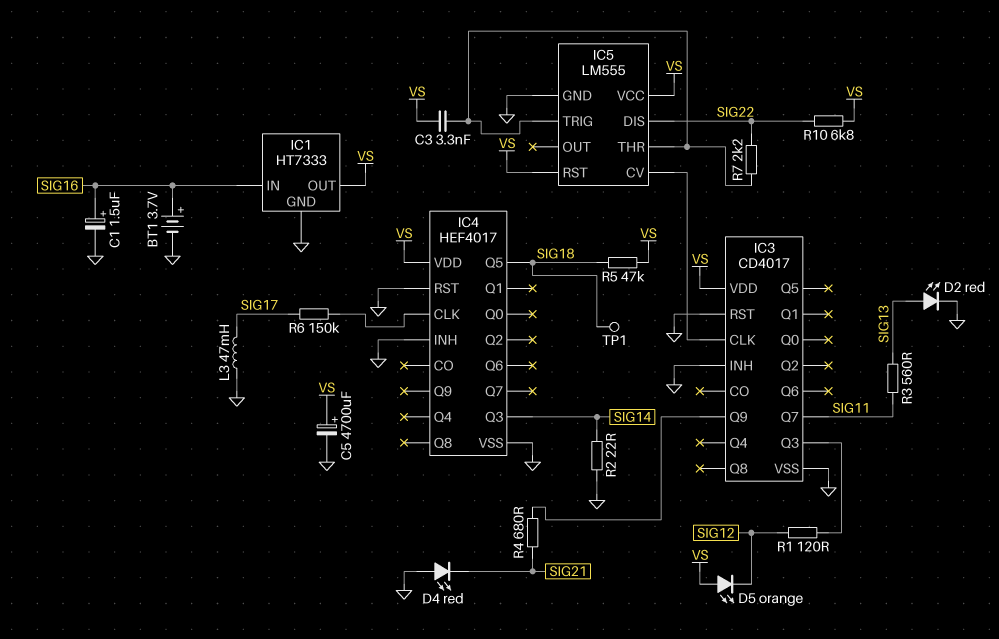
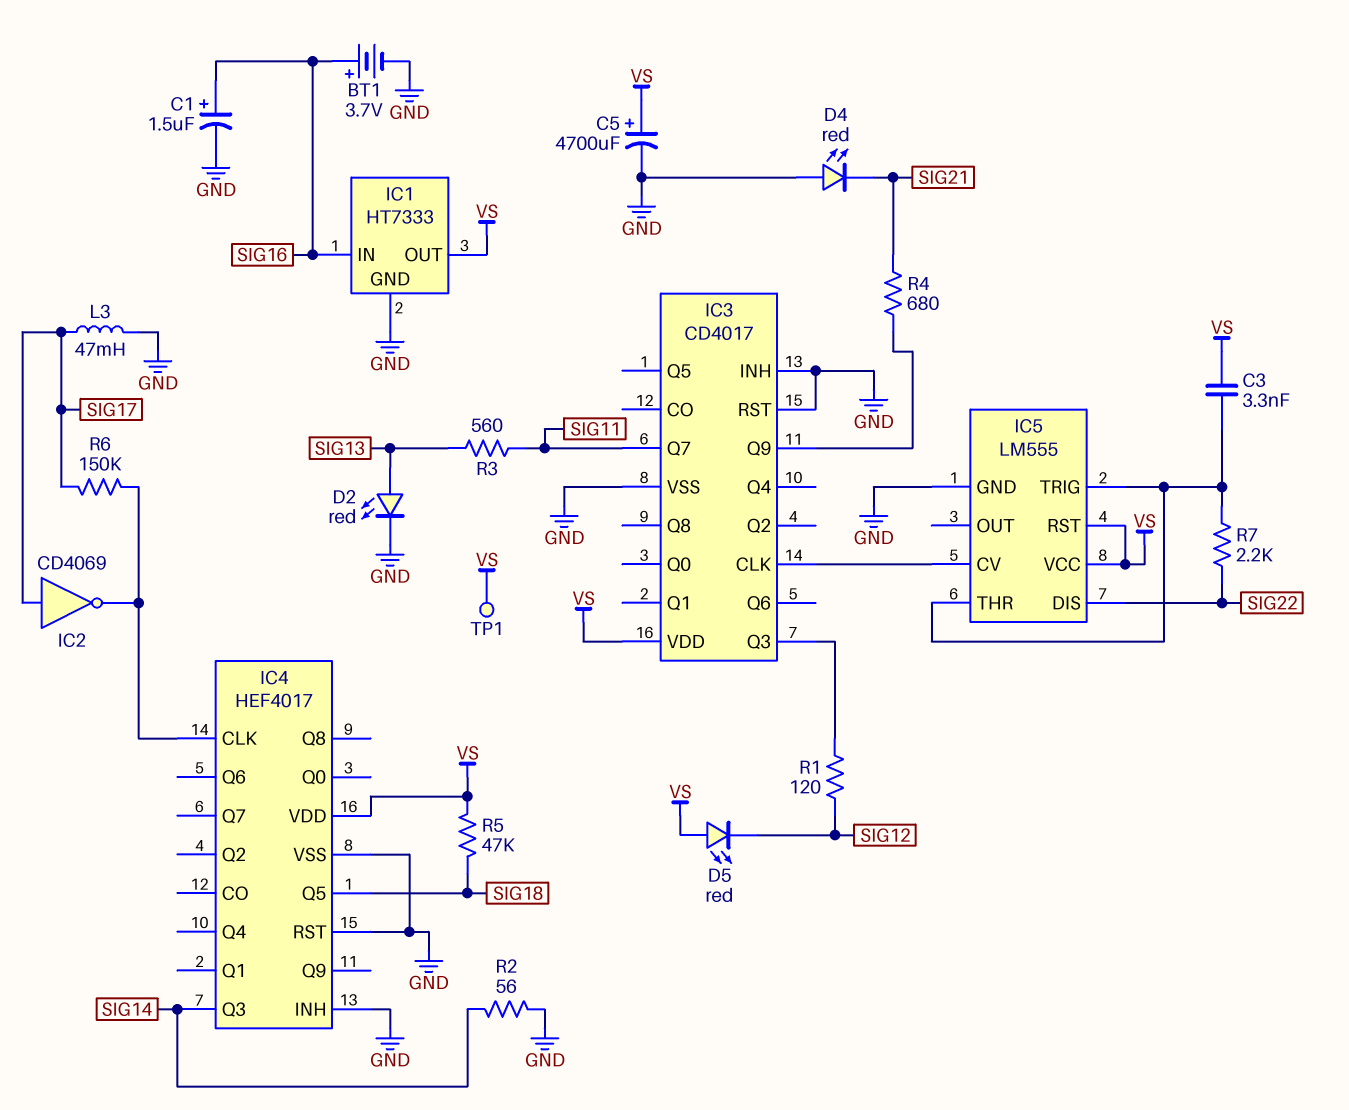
D5: LED orange (A VS, K SIG12) -> LED red (A VS, K SIG12)
IC2: none -> NOT CD4069 (in SIG17, out IC4/CLK)
R2: 22 (GND, SIG14) -> 56 (GND, SIG14)
R10: 6.8k (SIG22, VS) -> none
TP1: test point (SIG18) -> test point (VS)

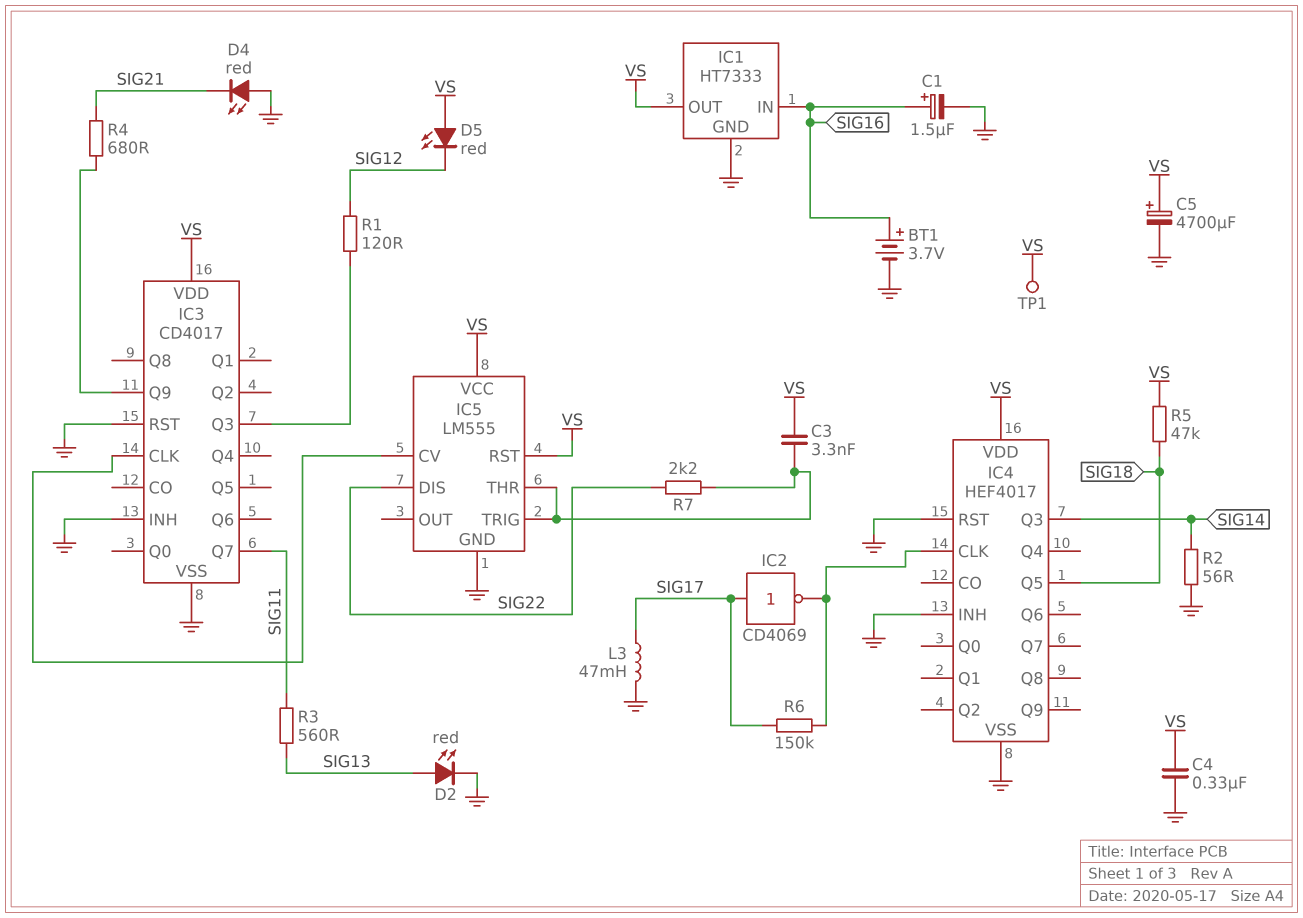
C4: none -> 330nF (GND, VS)

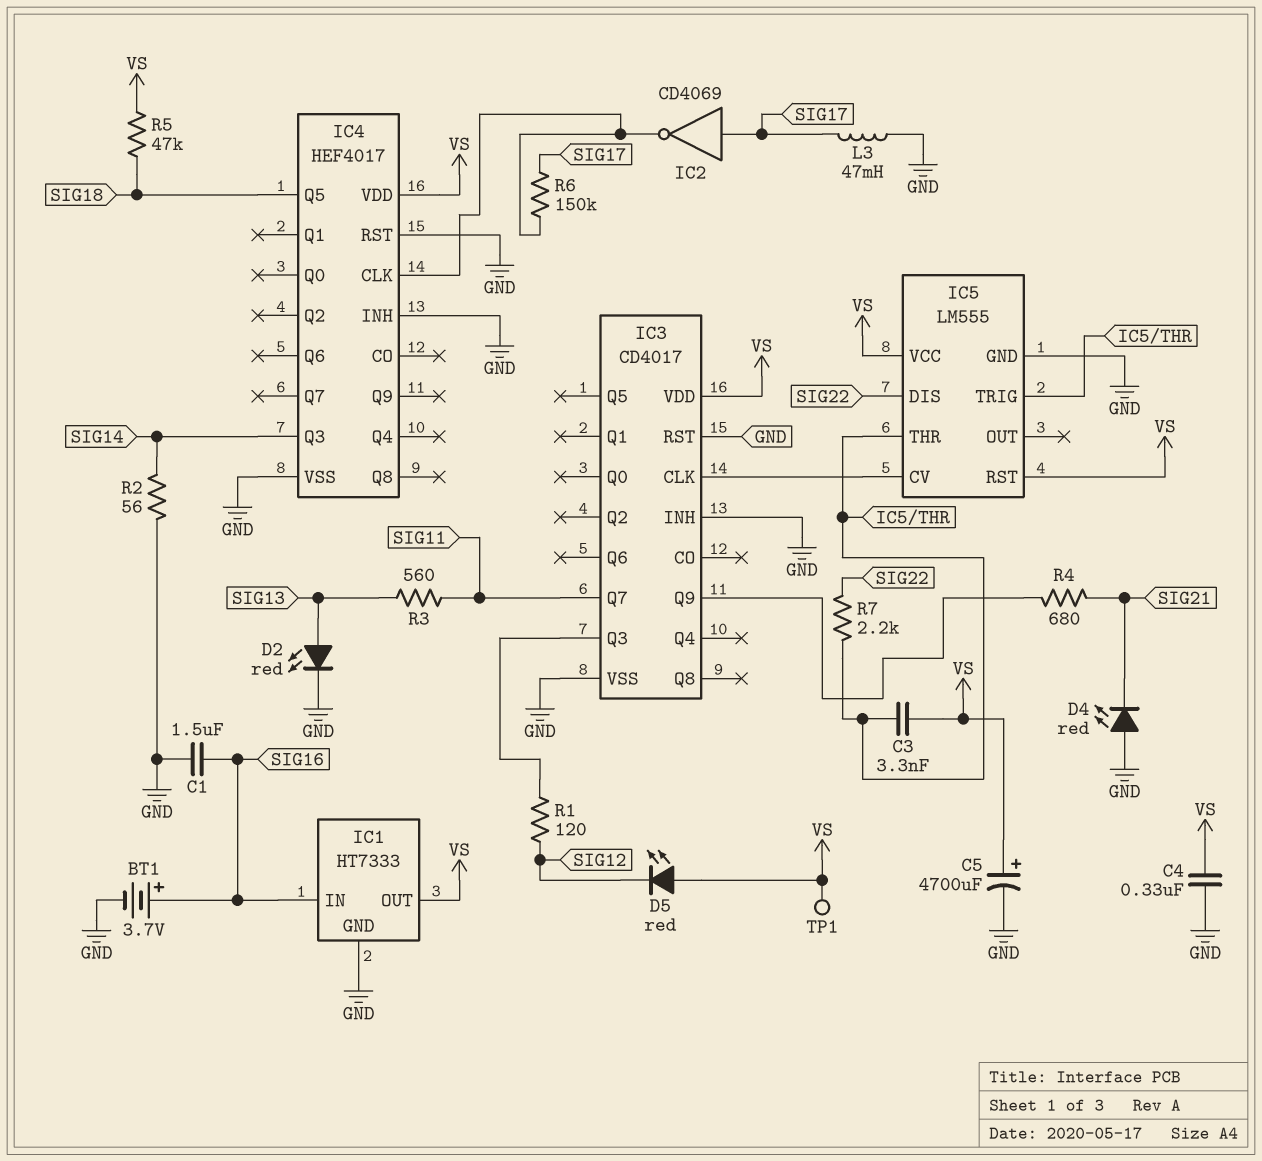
C1: 1.5uF (plus SIG16, minus GND) -> 1.5uF (GND, SIG16)

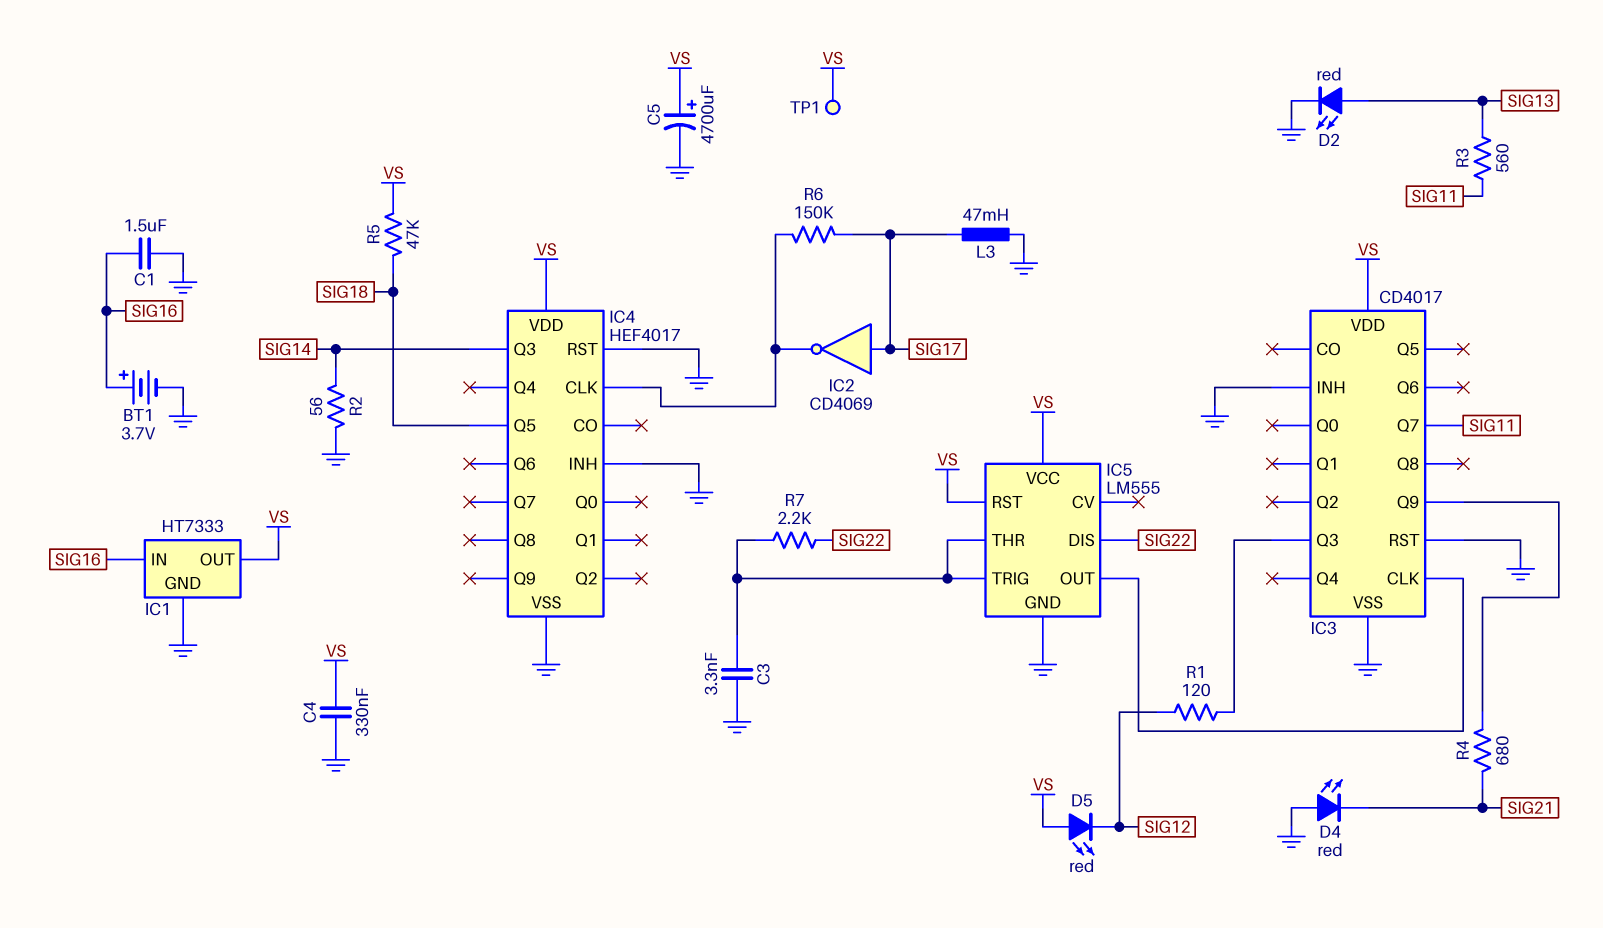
C3: 3.3nF (IC5/THR, VS) -> 3.3nF (GND, IC5/THR)
IC5 pin CV: IC3/CLK -> none
IC5 pin OUT: none -> IC3/CLK

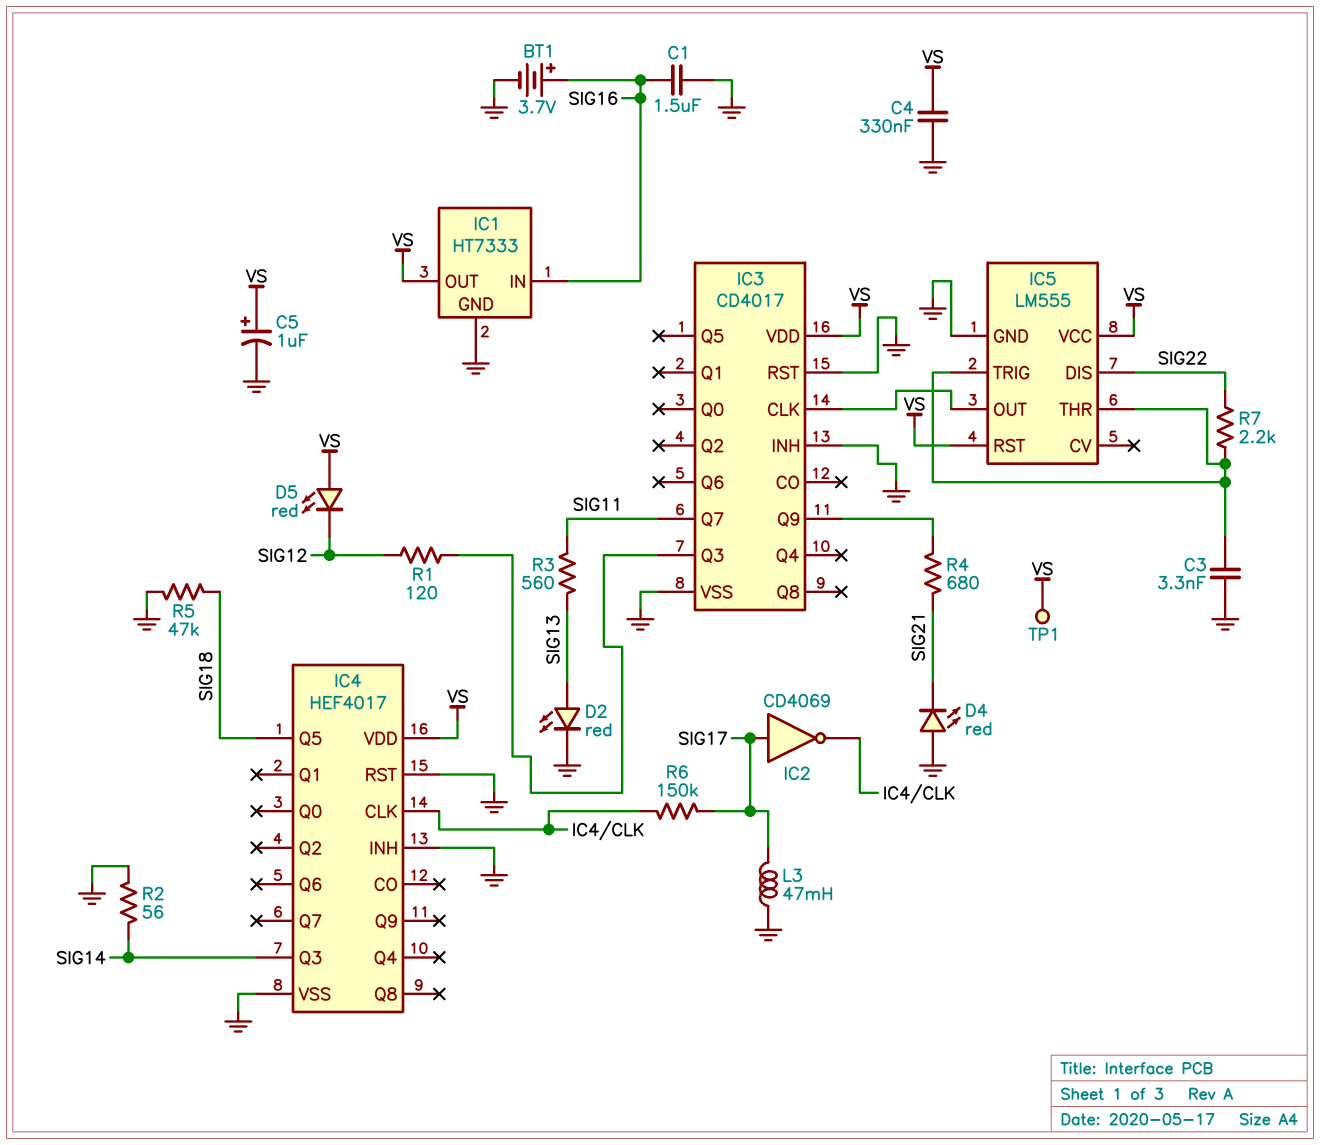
C5: 4700uF (plus VS, minus GND) -> 1uF (plus VS, minus GND)
R5: 47k (SIG18, VS) -> 47k (GND, SIG18)

